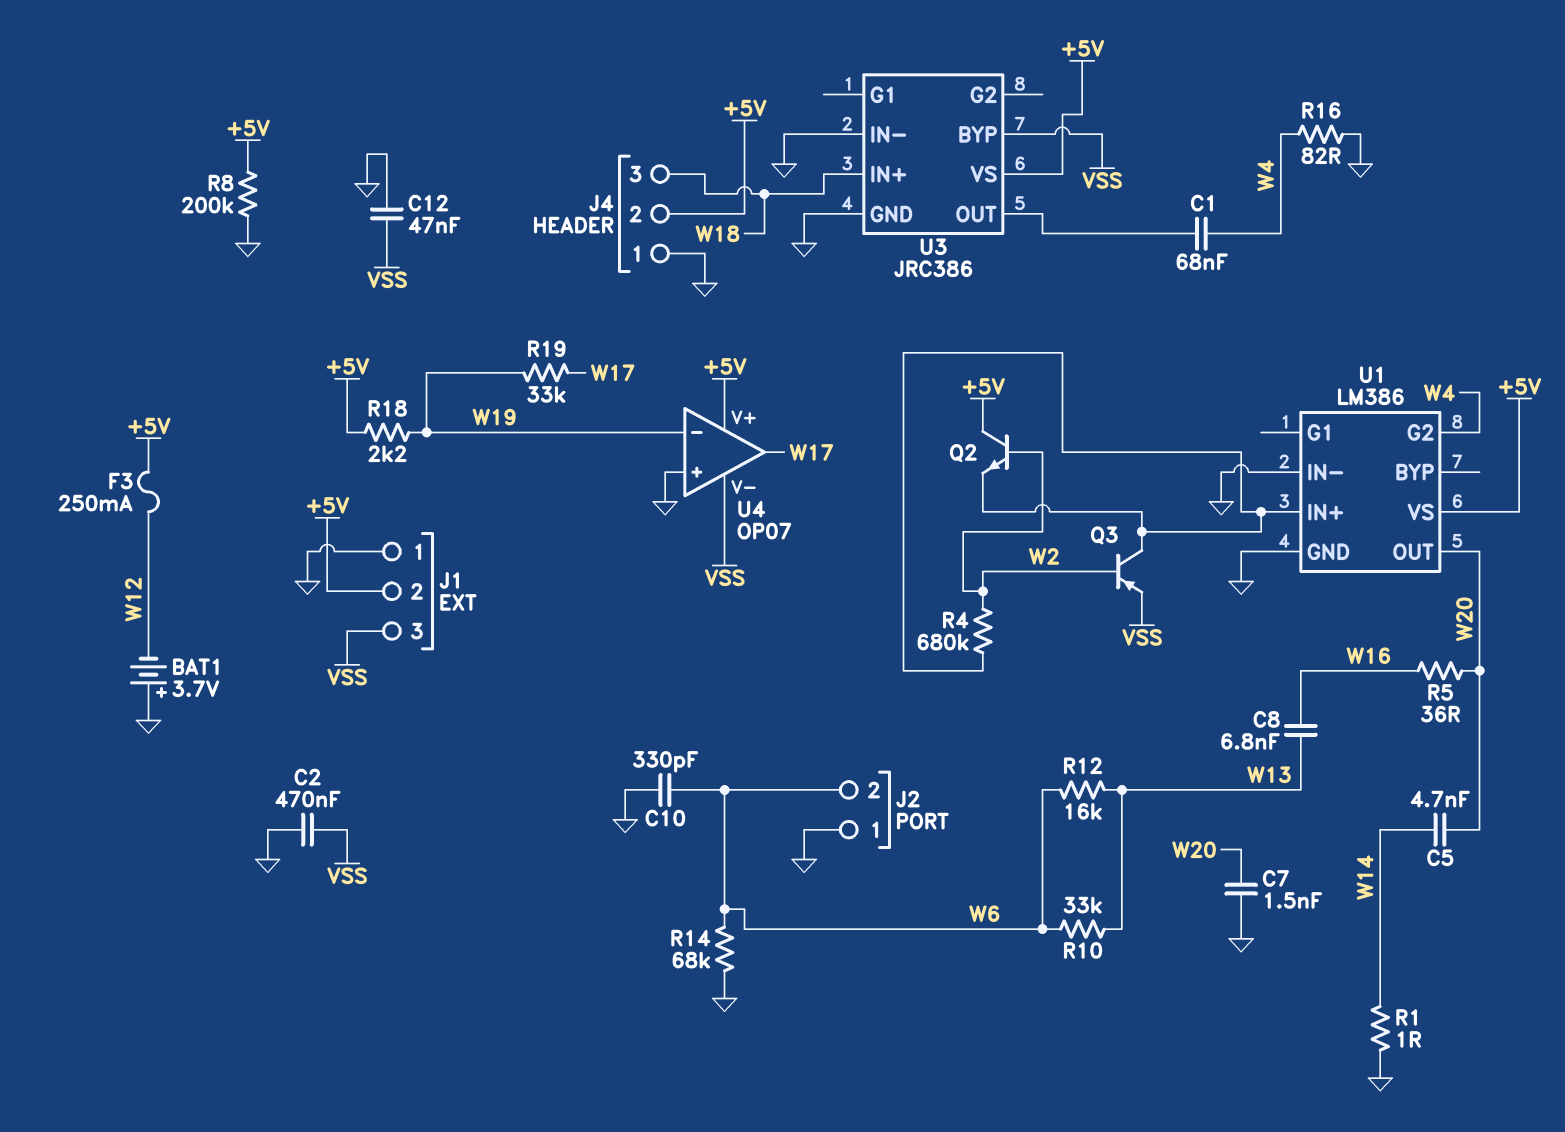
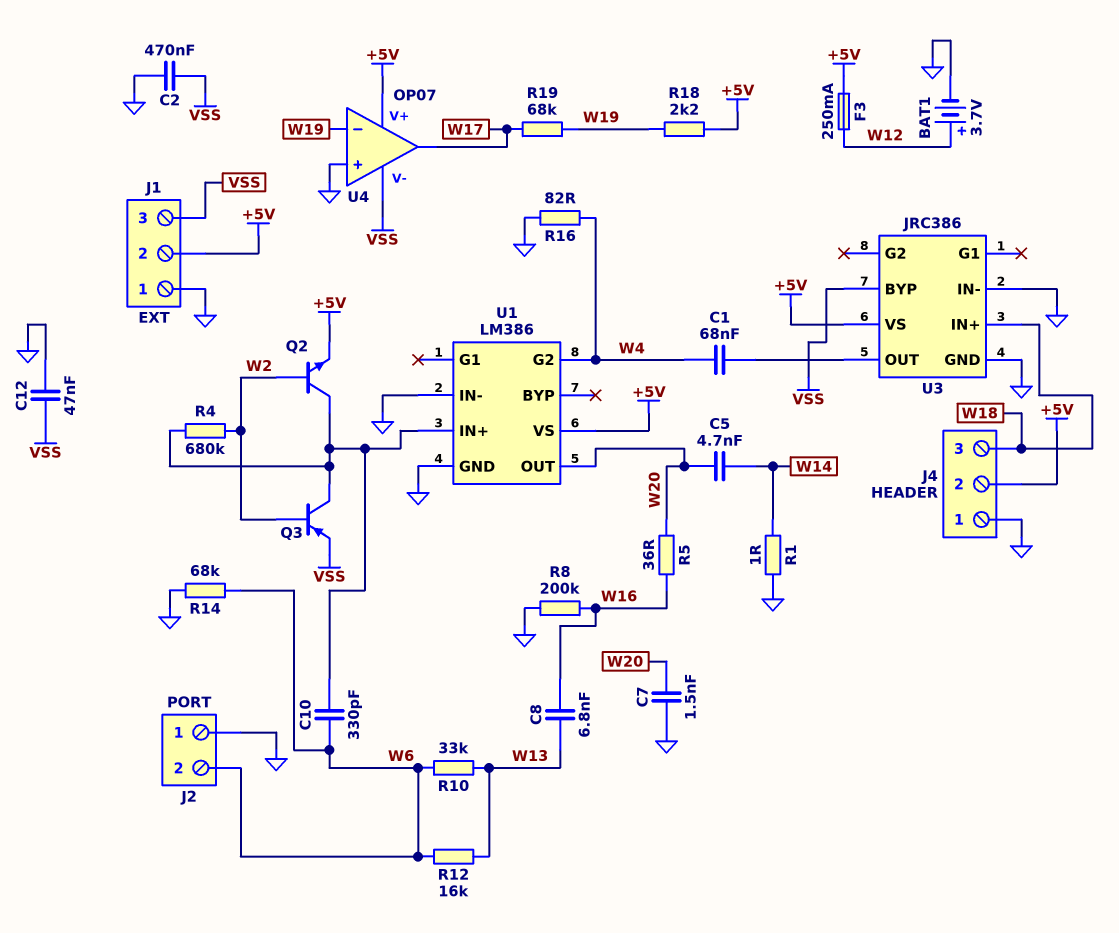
BAT1: 3.7V (plus GND, minus W12) -> 3.7V (plus W12, minus GND)
C10: 330pF (GND, W6) -> 330pF (U1/IN+, W6)
Q2: NPN (B W2, C +5V, E U1/IN+) -> NPN (B W2, C U1/IN+, E +5V)
R8: 200k (+5V, GND) -> 200k (GND, W16)
R19: 33k (W17, W19) -> 68k (W17, W19)

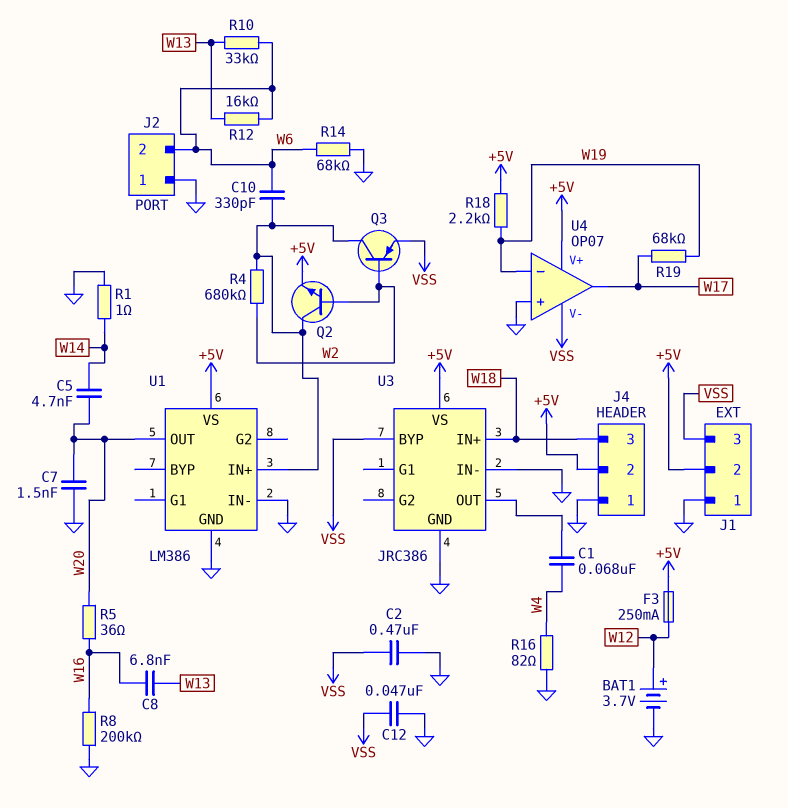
U1 pin G2: W4 -> none

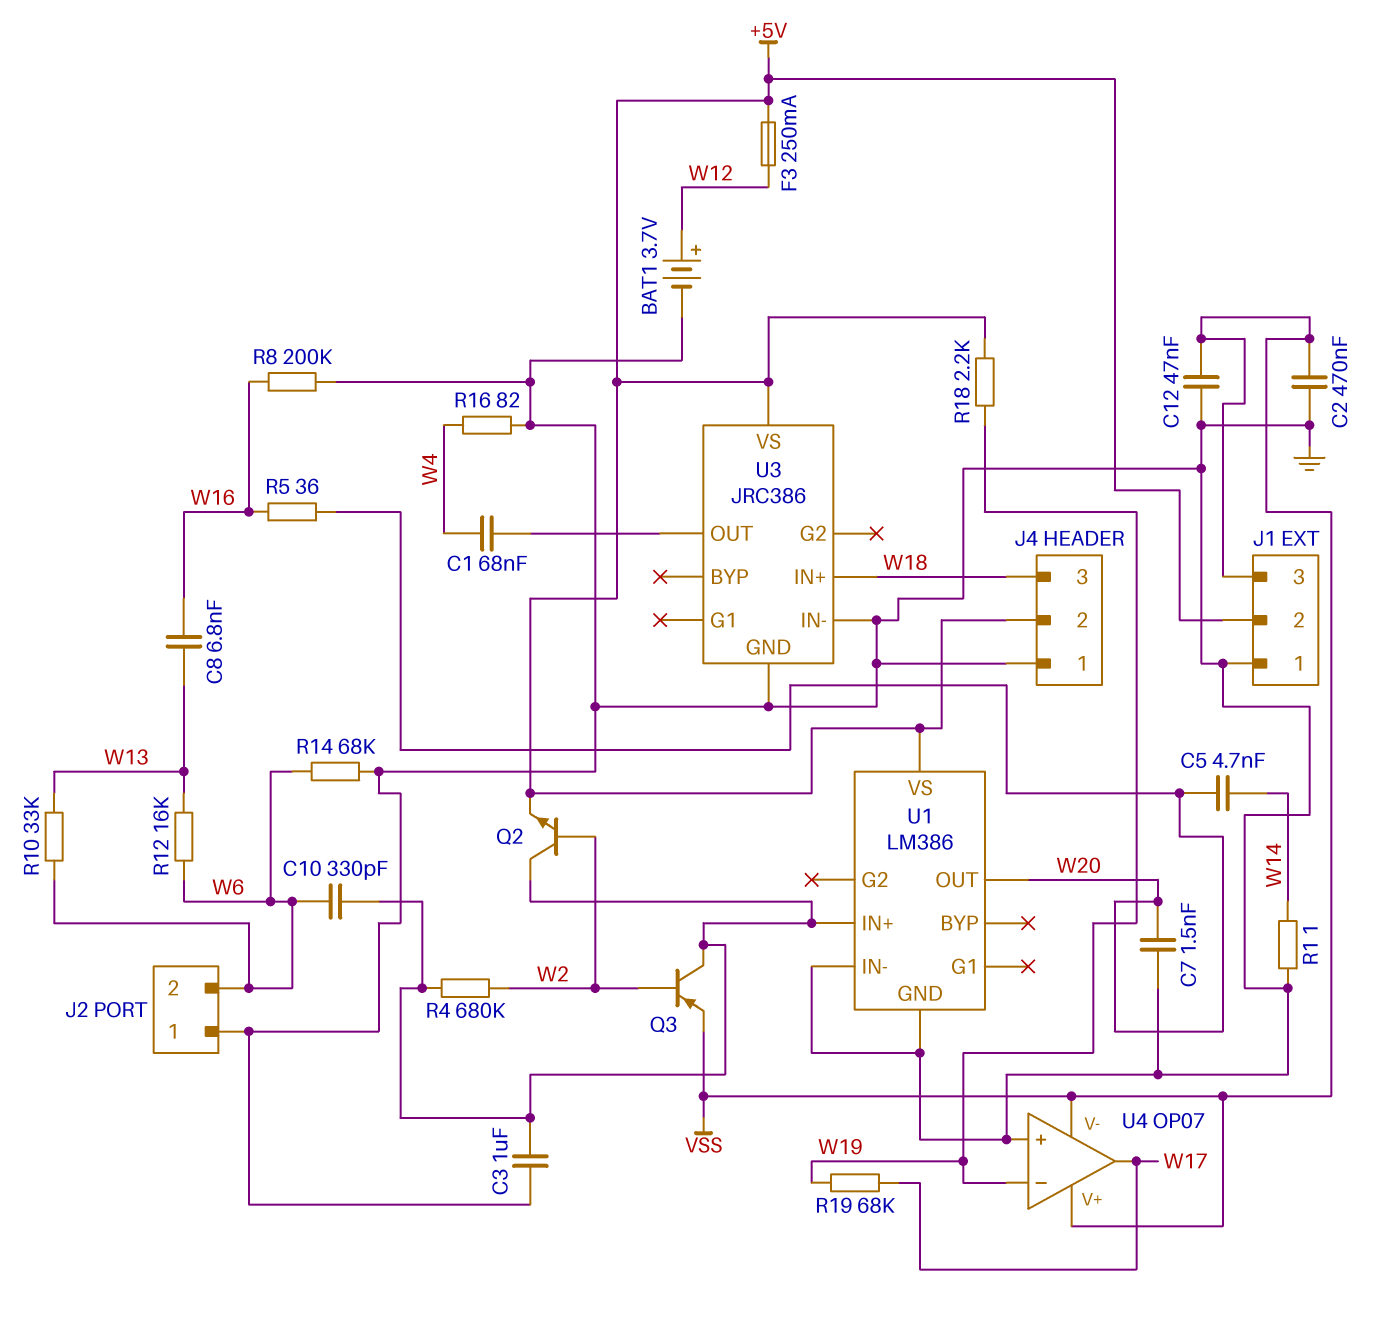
C3: none -> 1uF (GND, U1/IN+)
U3 pin BYP: VSS -> none
U4 pin V+: +5V -> VSS

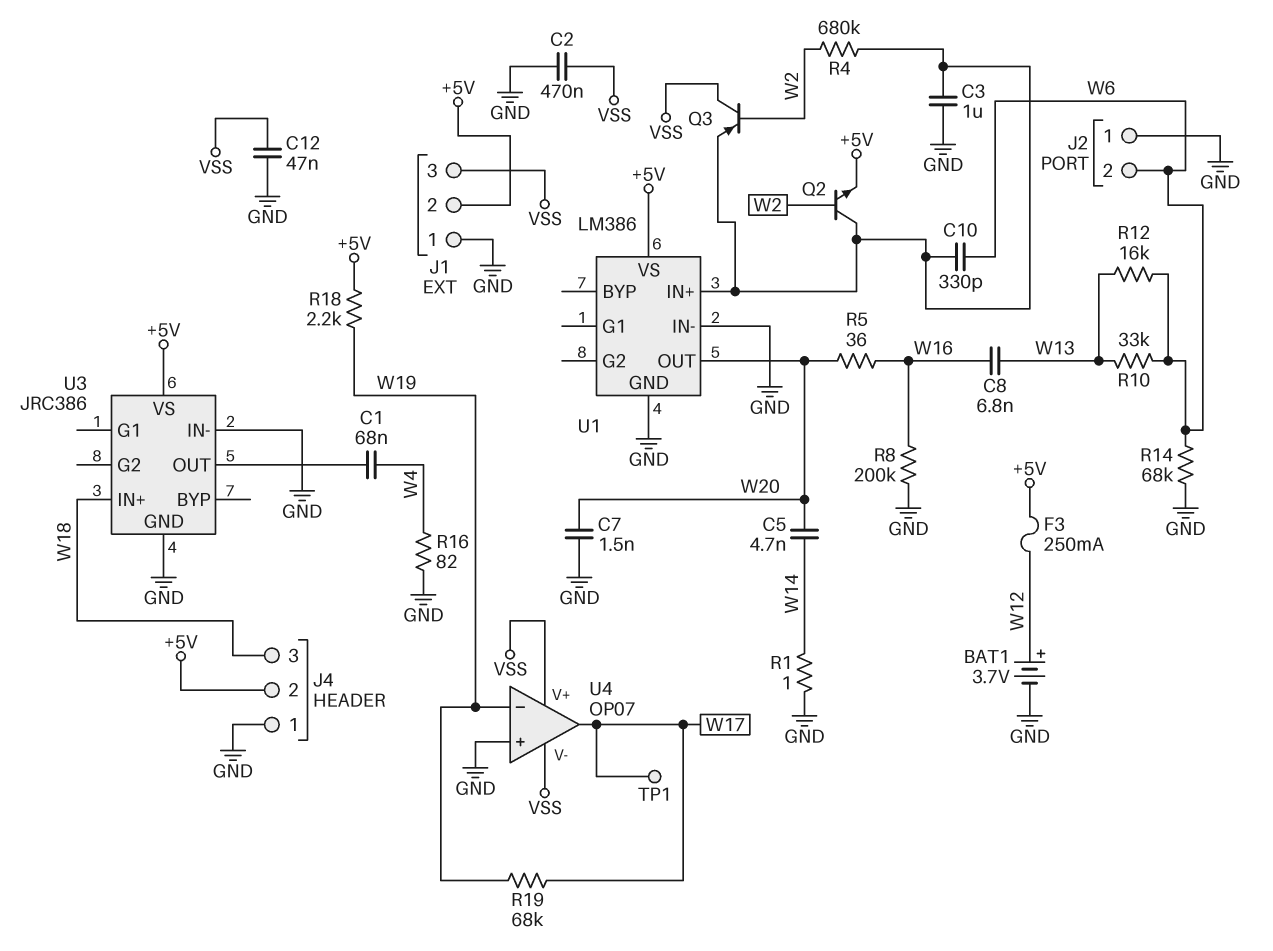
Q3: PNP (B W2, C U1/IN+, E VSS) -> PNP (B W2, C VSS, E U1/IN+)
TP1: none -> test point (W17)

